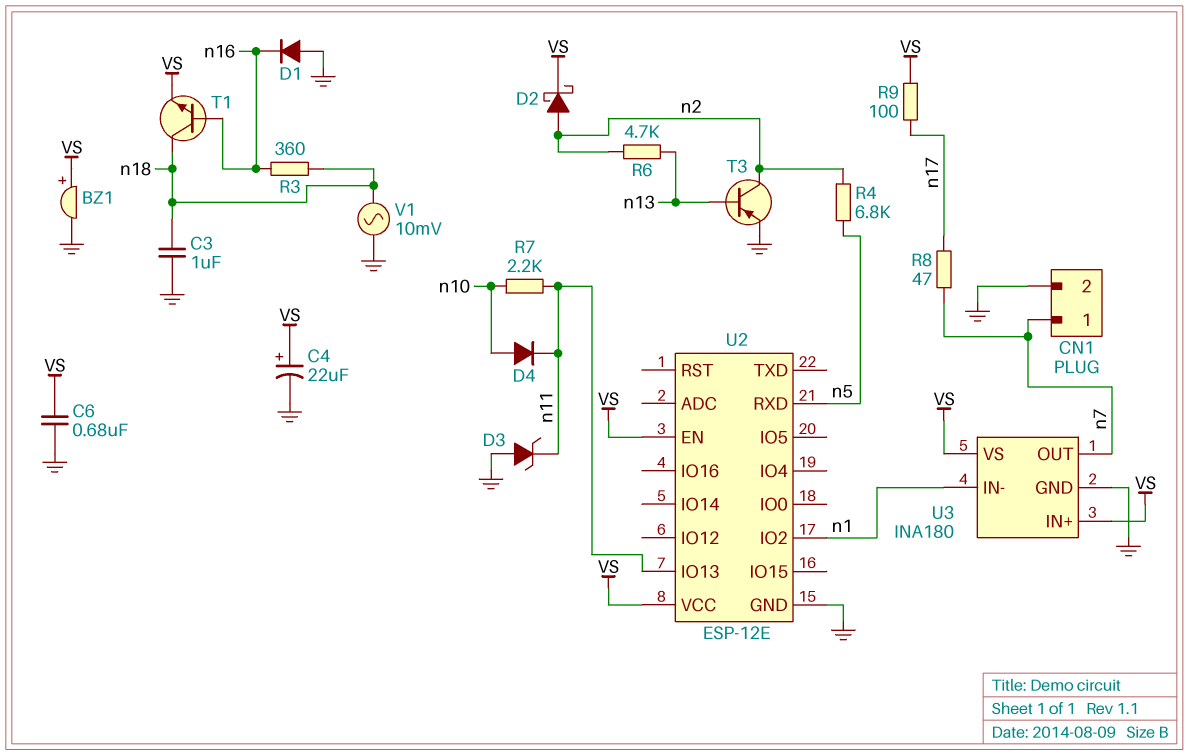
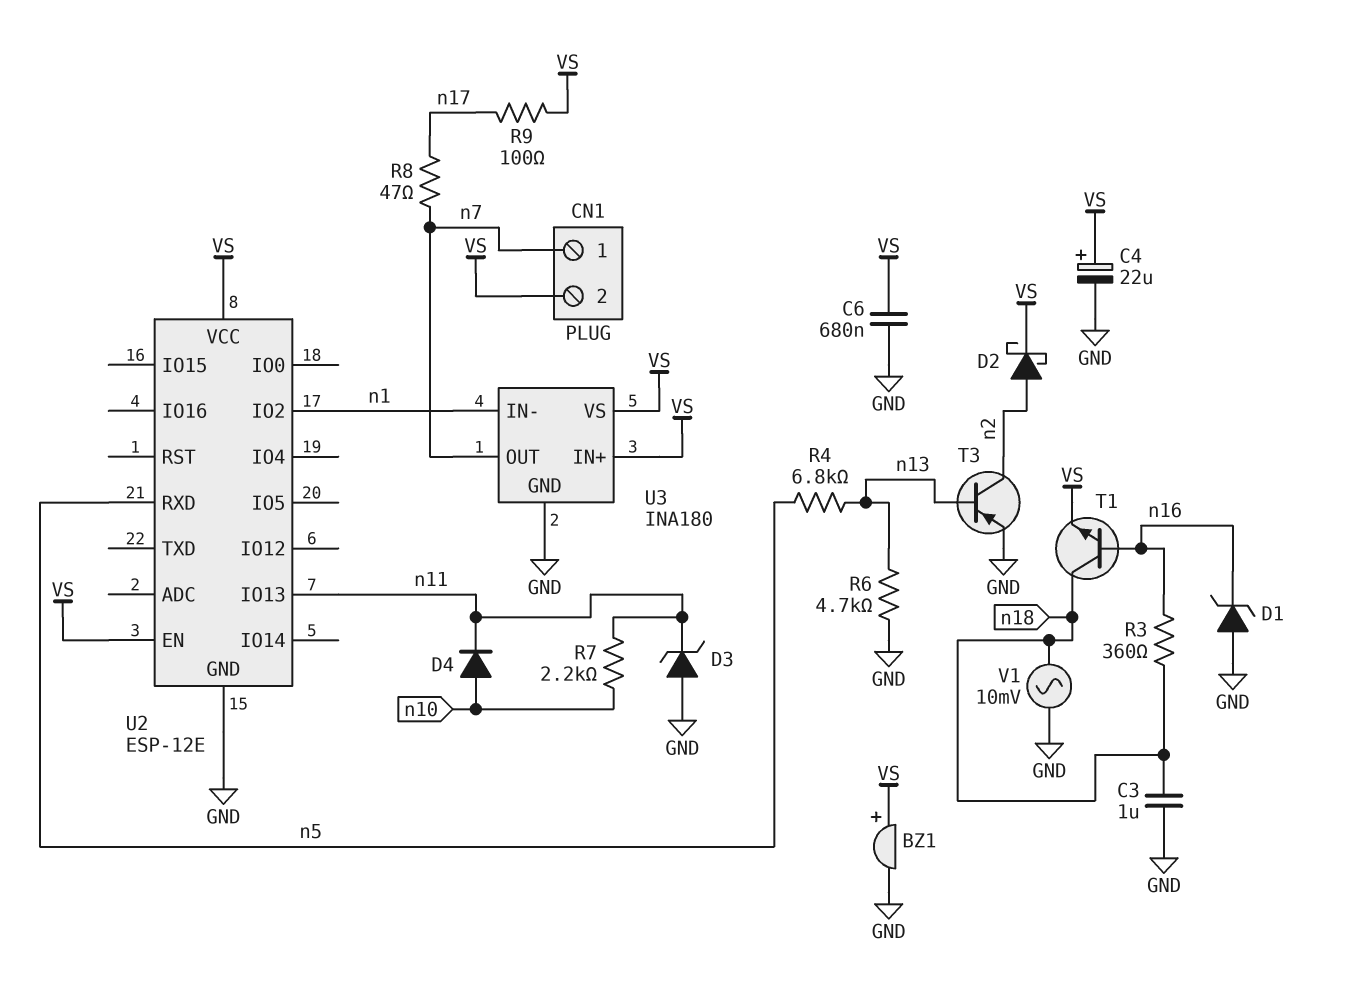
CN1 pin 2: GND -> VS
D1: diode (A GND, K n16) -> zener (A GND, K n16)
R4: 6.8k (n2, n5) -> 6.8k (n5, n13)
R6: 4.7k (n2, n13) -> 4.7k (GND, n13)

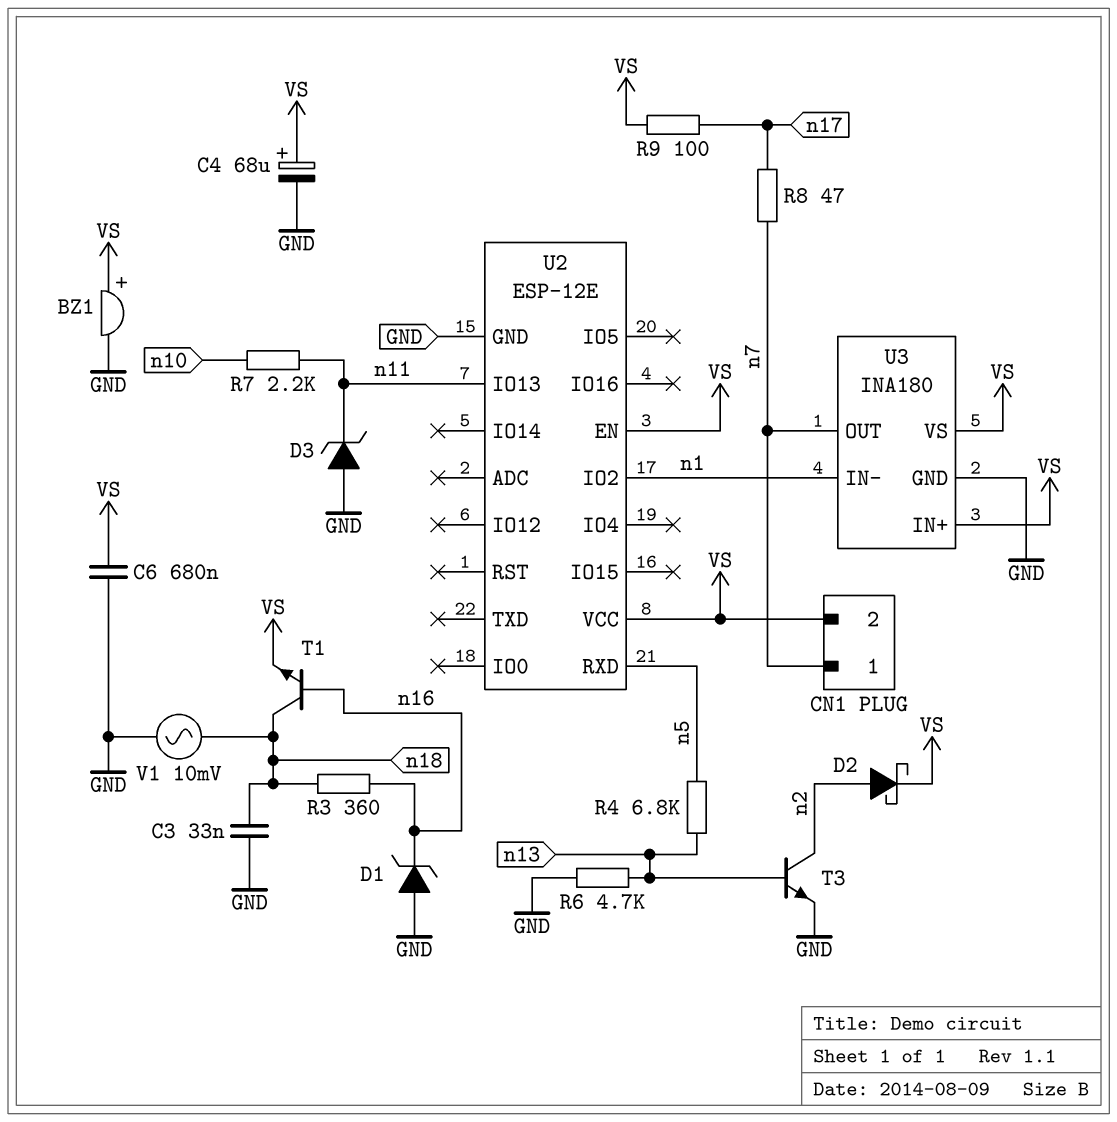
C3: 1uF (GND, n18) -> 33nF (GND, n18)
C4: 22uF (plus VS, minus GND) -> 68uF (plus VS, minus GND)
D4: diode (A n10, K n11) -> none
T3: PNP (B n13, C n2, E GND) -> NPN (B n13, C n2, E GND)

